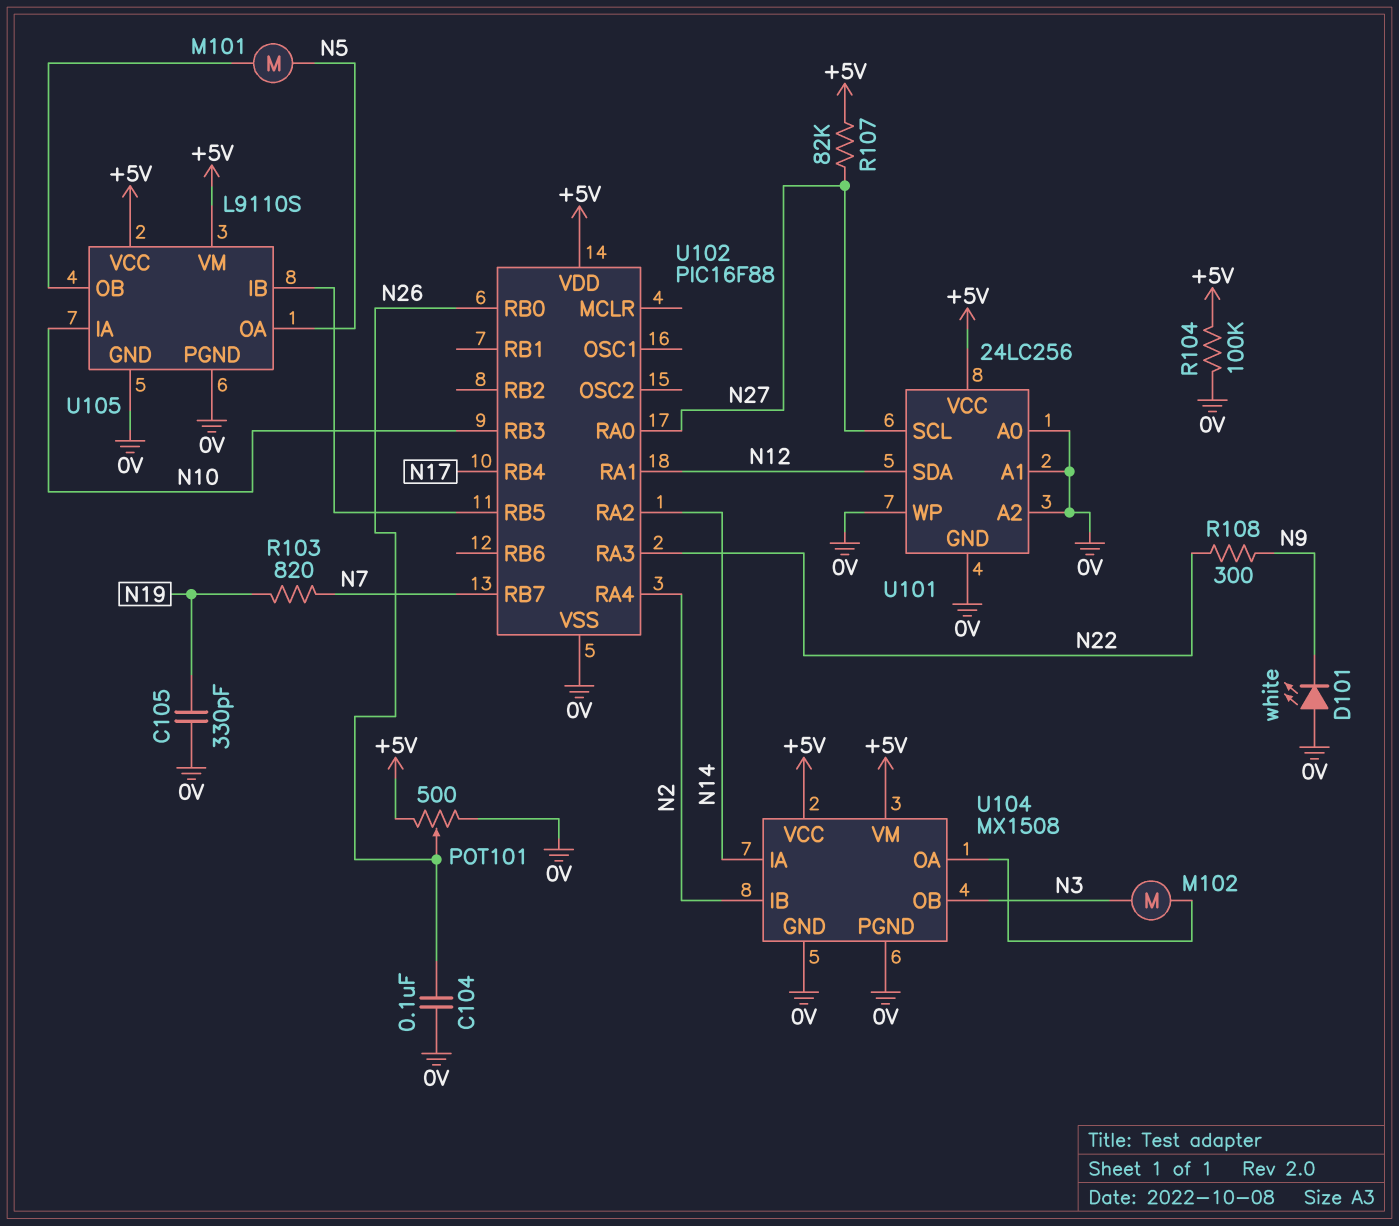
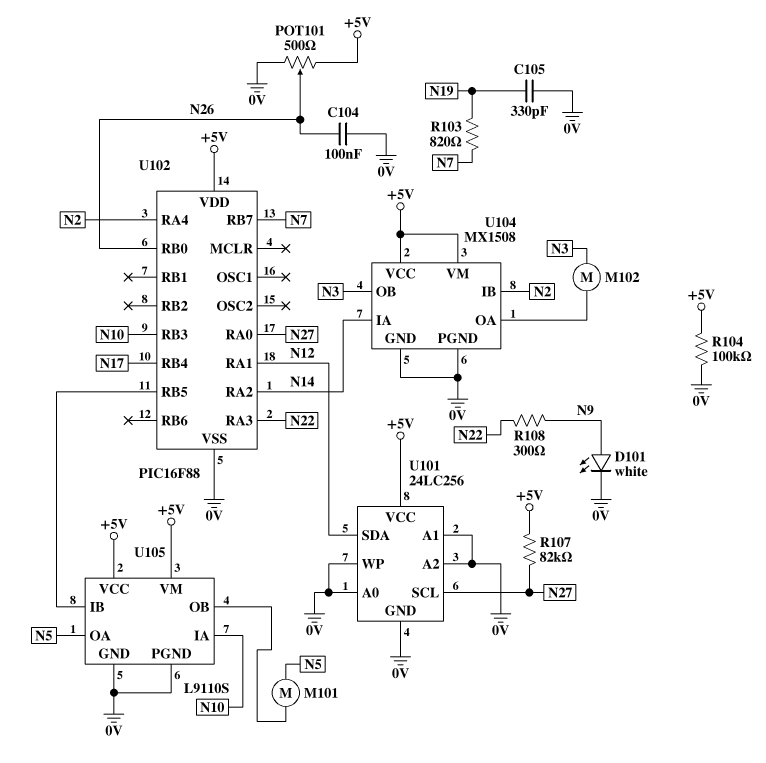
D101: LED white (A 0V, K N9) -> LED white (A N9, K 0V)

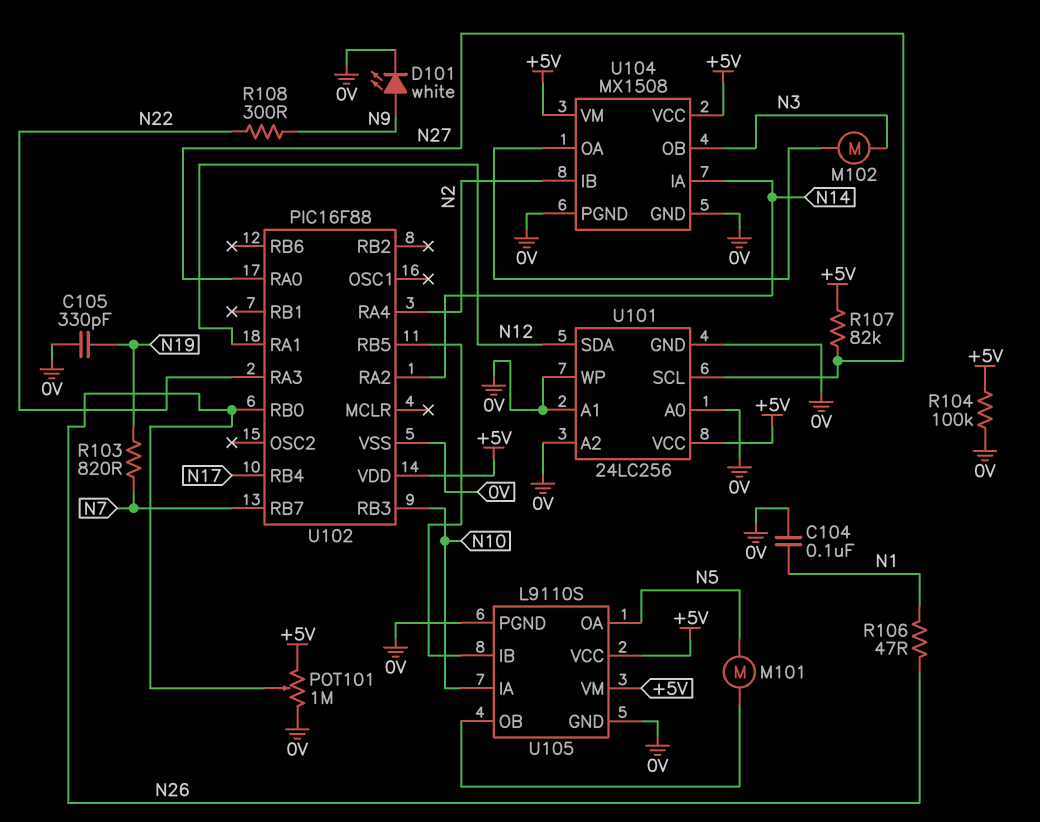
C104: 100nF (0V, N26) -> 100nF (0V, N1)
POT101: 500 (+5V, 0V, wiper N26) -> 1M (+5V, 0V, wiper N26)
R106: none -> 47 (N1, N26)

